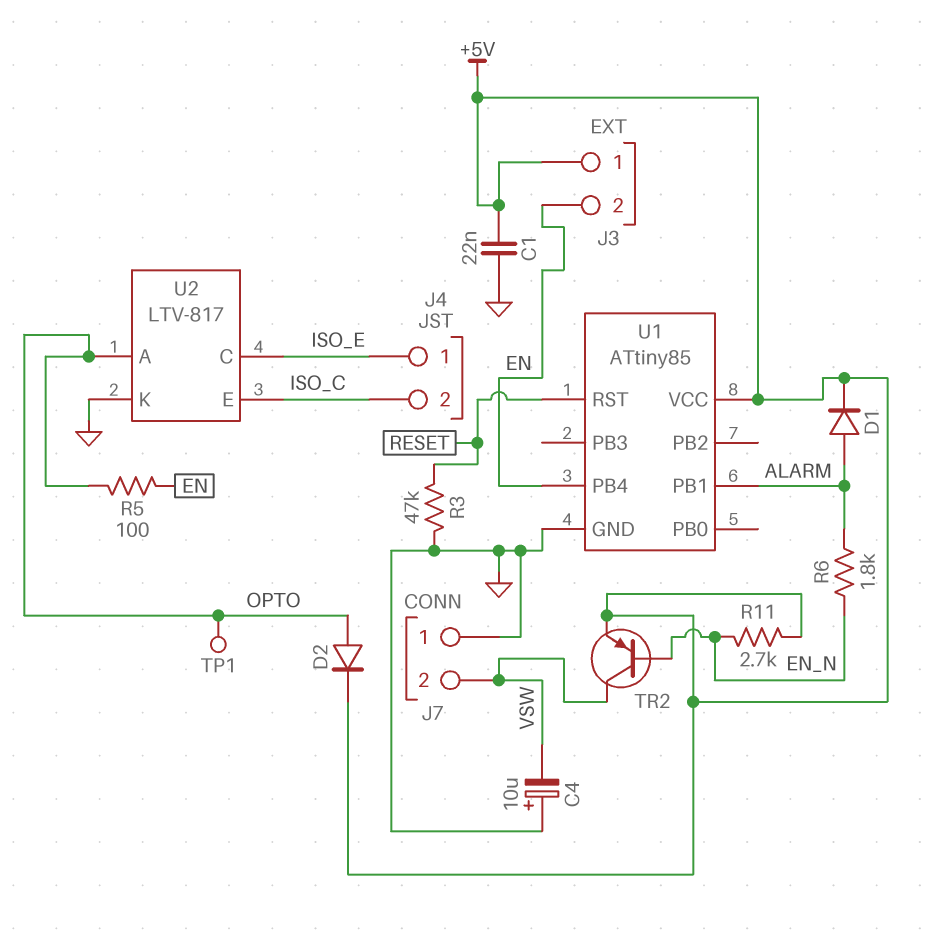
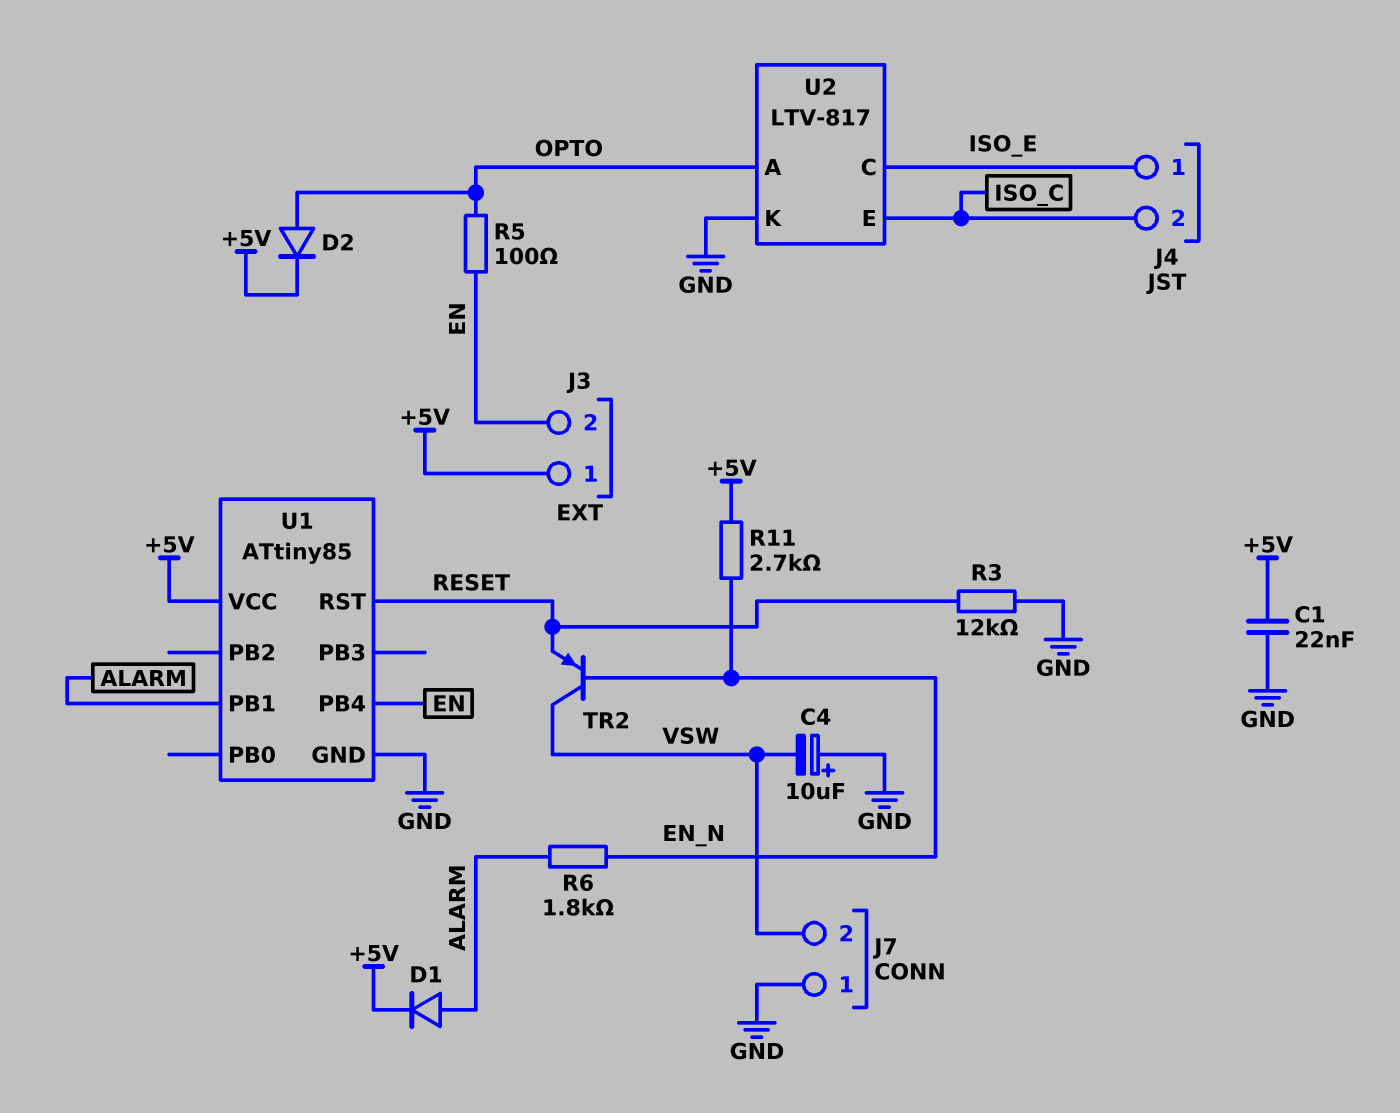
R3: 47k (GND, RESET) -> 12k (GND, RESET)
TP1: test point (OPTO) -> none
TR2: PNP (B EN_N, C VSW, E +5V) -> PNP (B EN_N, C VSW, E RESET)

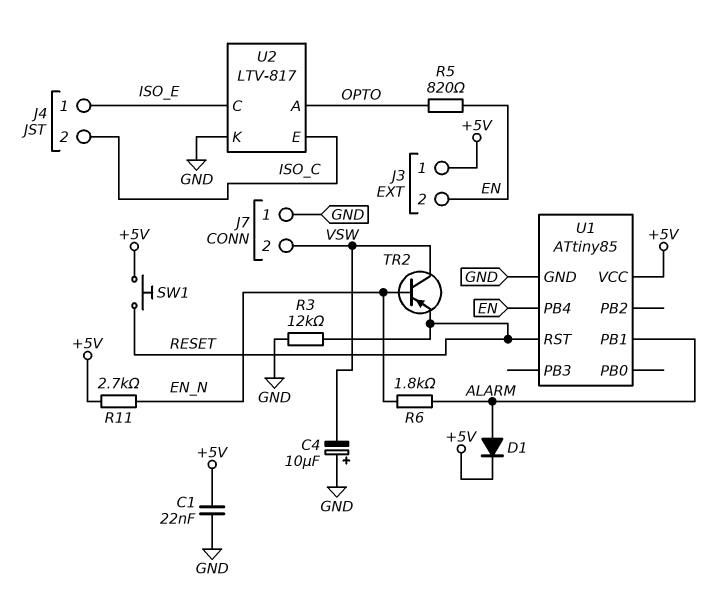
D2: diode (A OPTO, K +5V) -> none
R5: 100 (EN, OPTO) -> 820 (EN, OPTO)
SW1: none -> button (+5V, RESET)

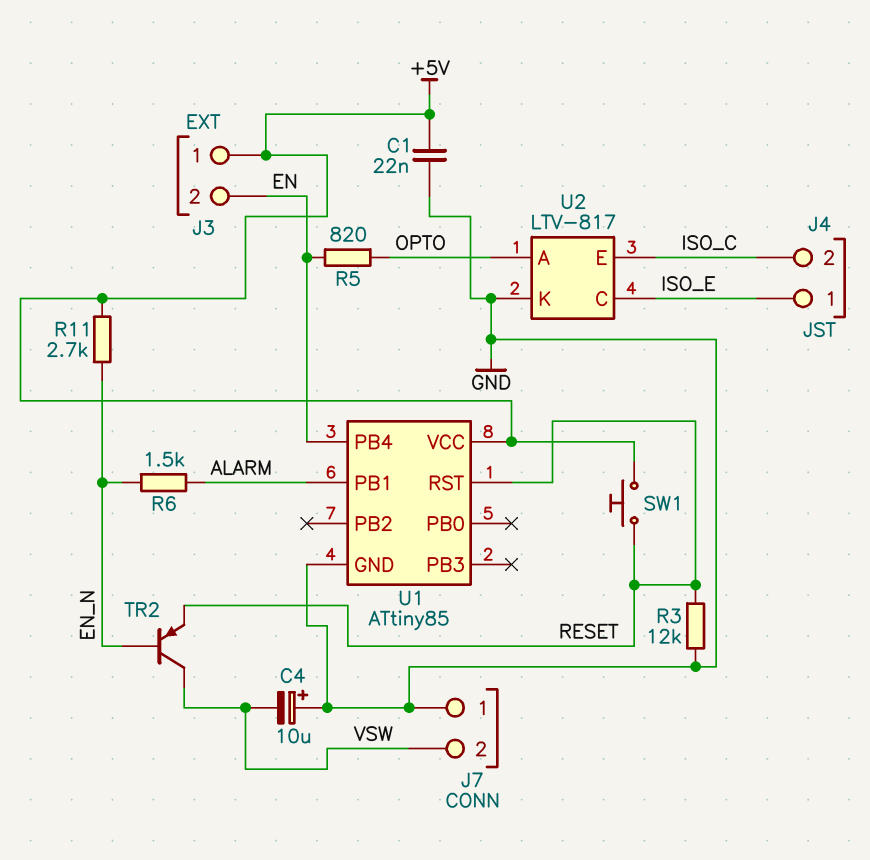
D1: diode (A ALARM, K +5V) -> none
R6: 1.8k (ALARM, EN_N) -> 1.5k (ALARM, EN_N)

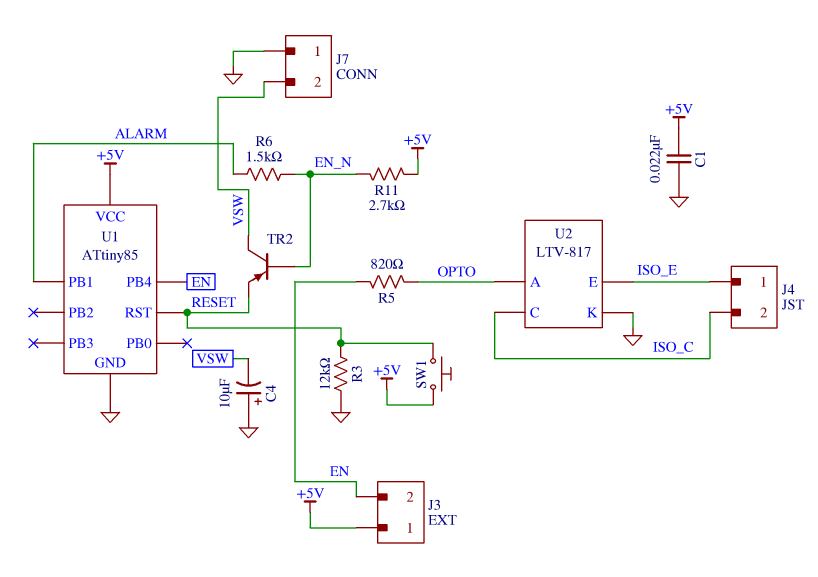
U2 pin C: ISO_E -> ISO_C
U2 pin E: ISO_C -> ISO_E

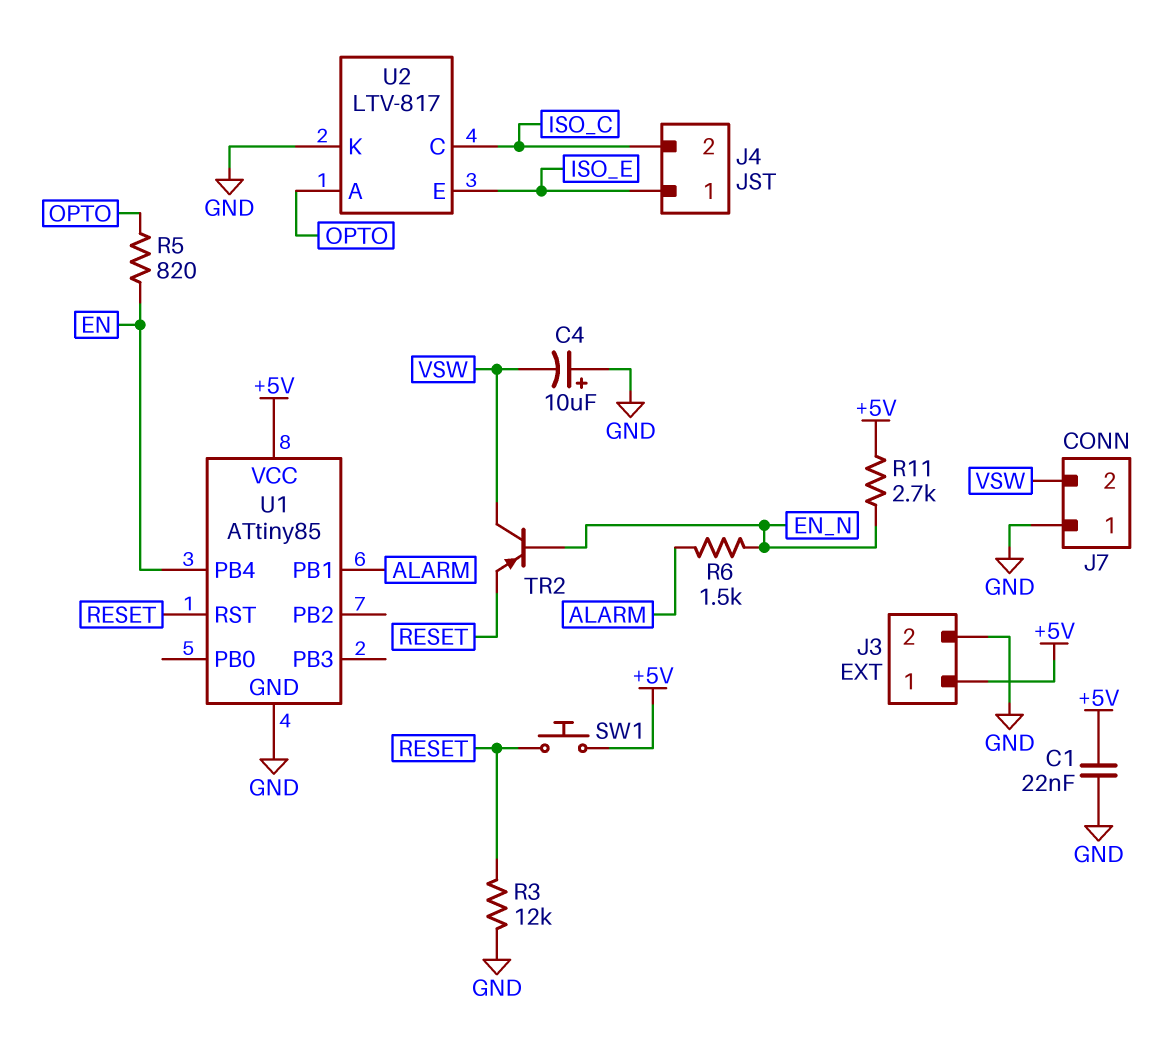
J3 pin 2: EN -> GND

